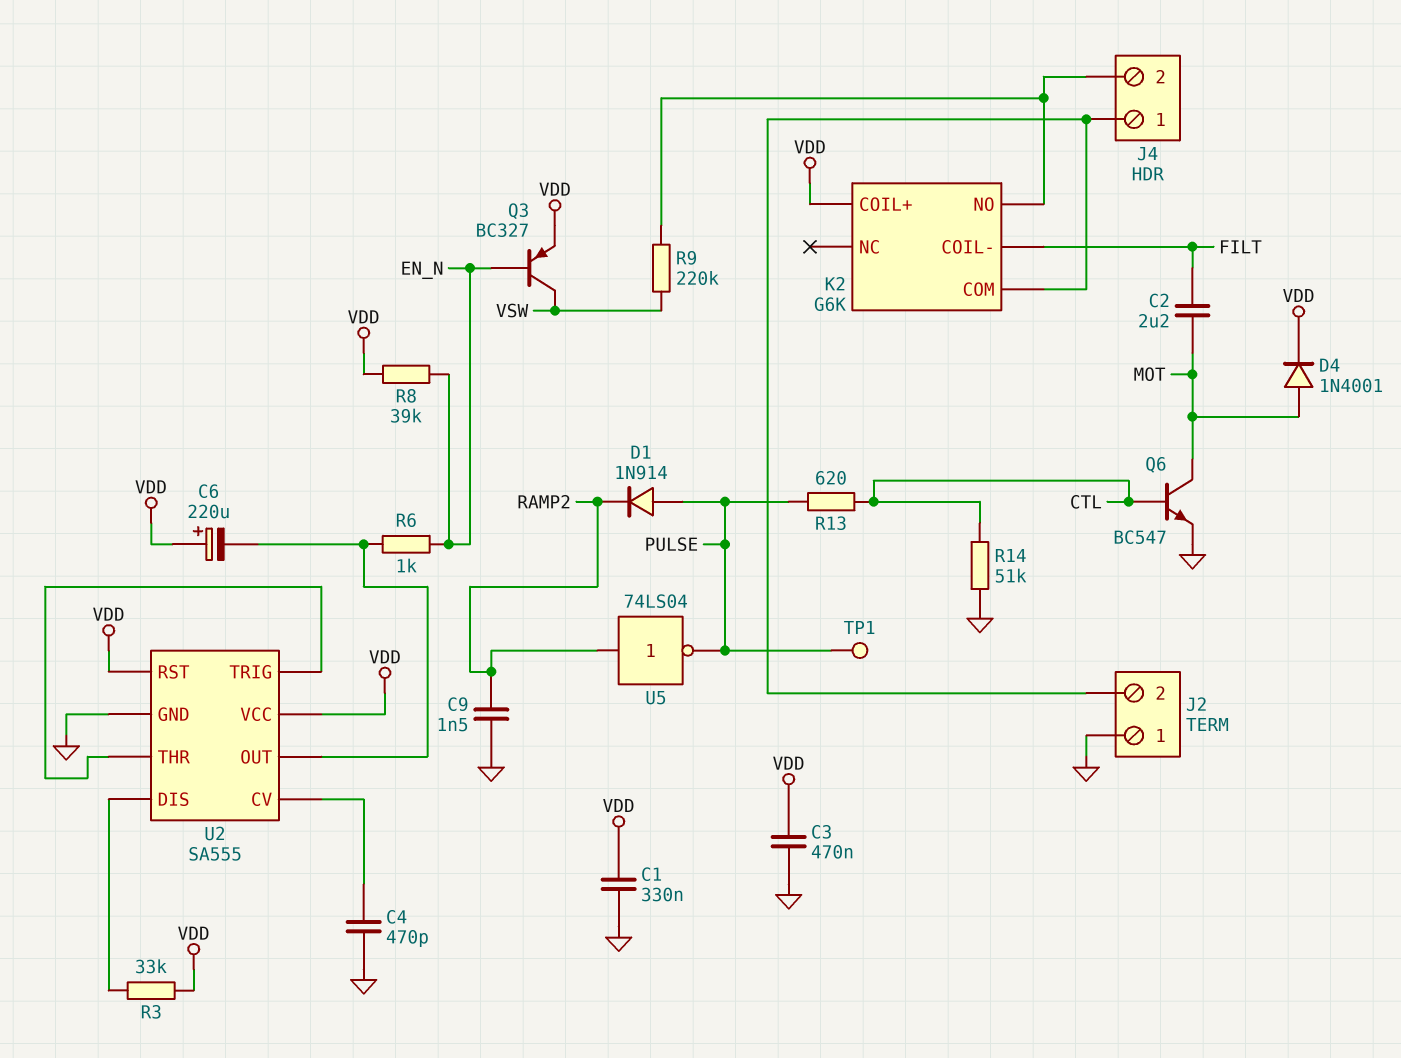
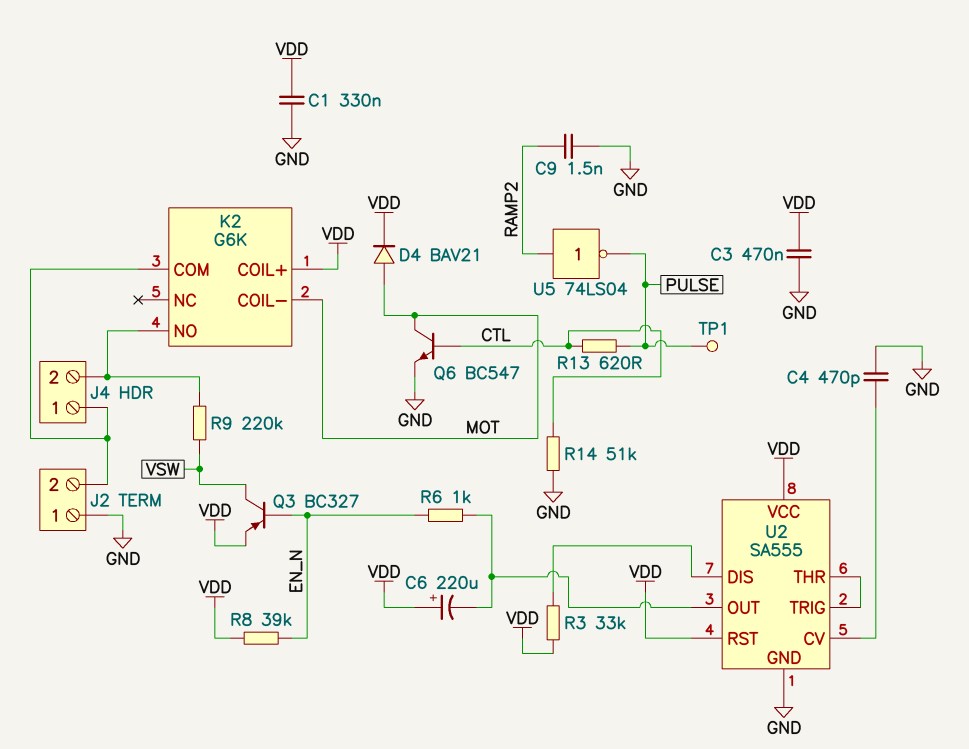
C2: 2.2uF (FILT, MOT) -> none
D1: diode 1N914 (A PULSE, K RAMP2) -> none
D4: diode 1N4001 (A MOT, K VDD) -> diode BAV21 (A MOT, K VDD)
K2 pin COIL-: FILT -> MOT

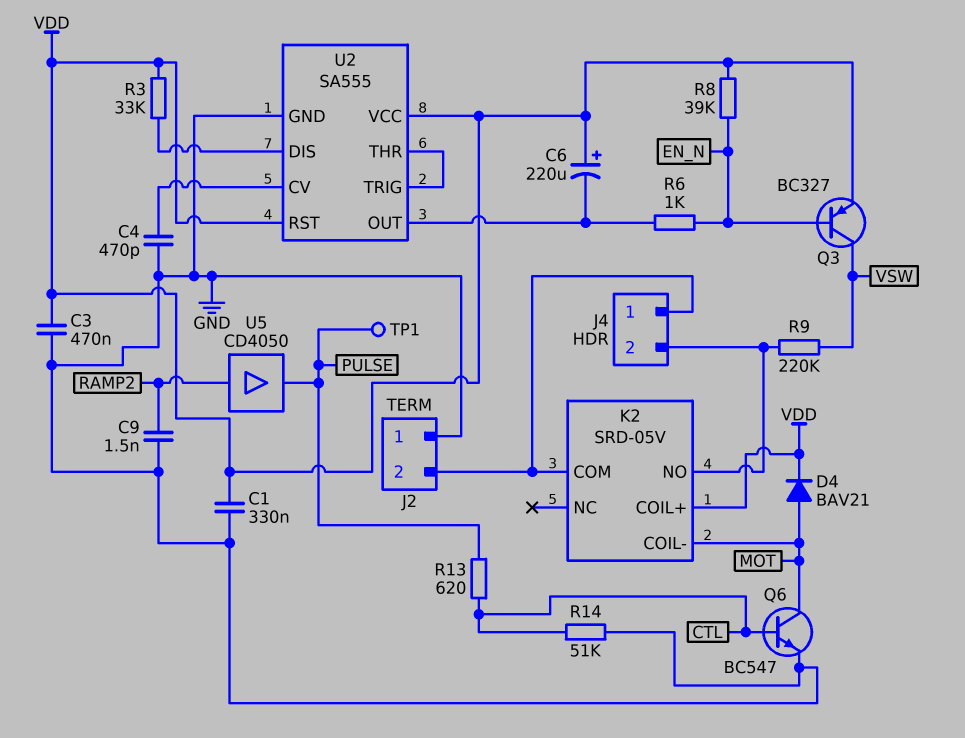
K2: G6K -> SRD-05V
U5: NOT 74LS04 (in RAMP2, out PULSE) -> buffer CD4050 (in RAMP2, out PULSE)

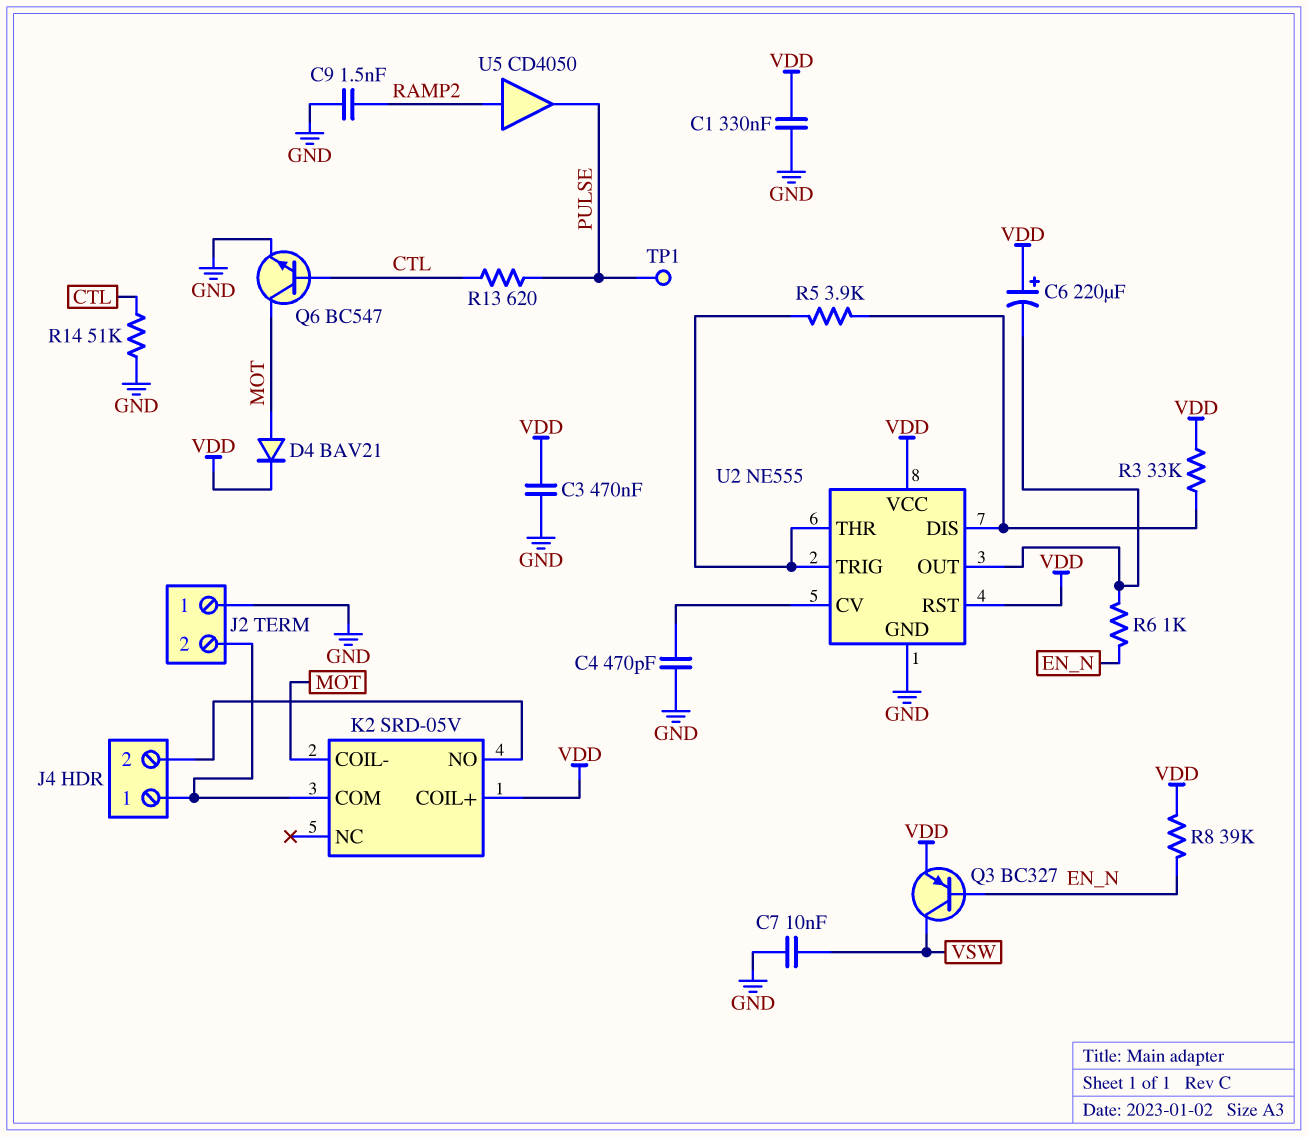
C7: none -> 10nF (GND, VSW)
R5: none -> 3.9k (U2/DIS, U2/THR)
R9: 220k (J4/2, VSW) -> none
U2: SA555 -> NE555

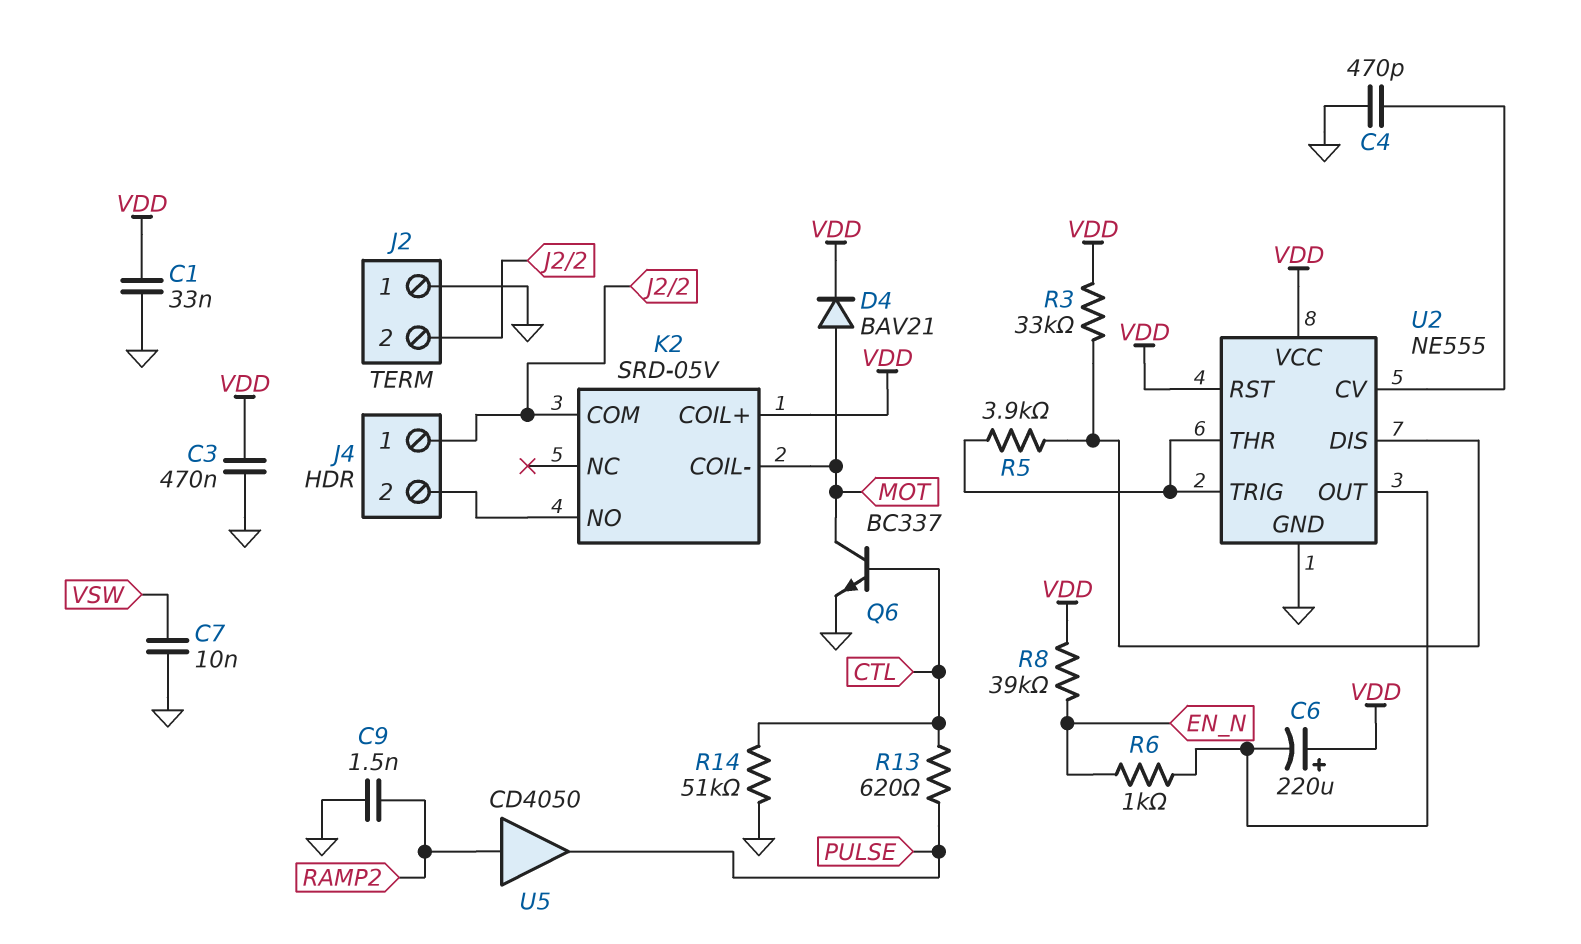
C1: 330nF (GND, VDD) -> 33nF (GND, VDD)
Q3: PNP BC327 (B EN_N, C VSW, E VDD) -> none
Q6: NPN BC547 (B CTL, C MOT, E GND) -> NPN BC337 (B CTL, C MOT, E GND)
TP1: test point (PULSE) -> none

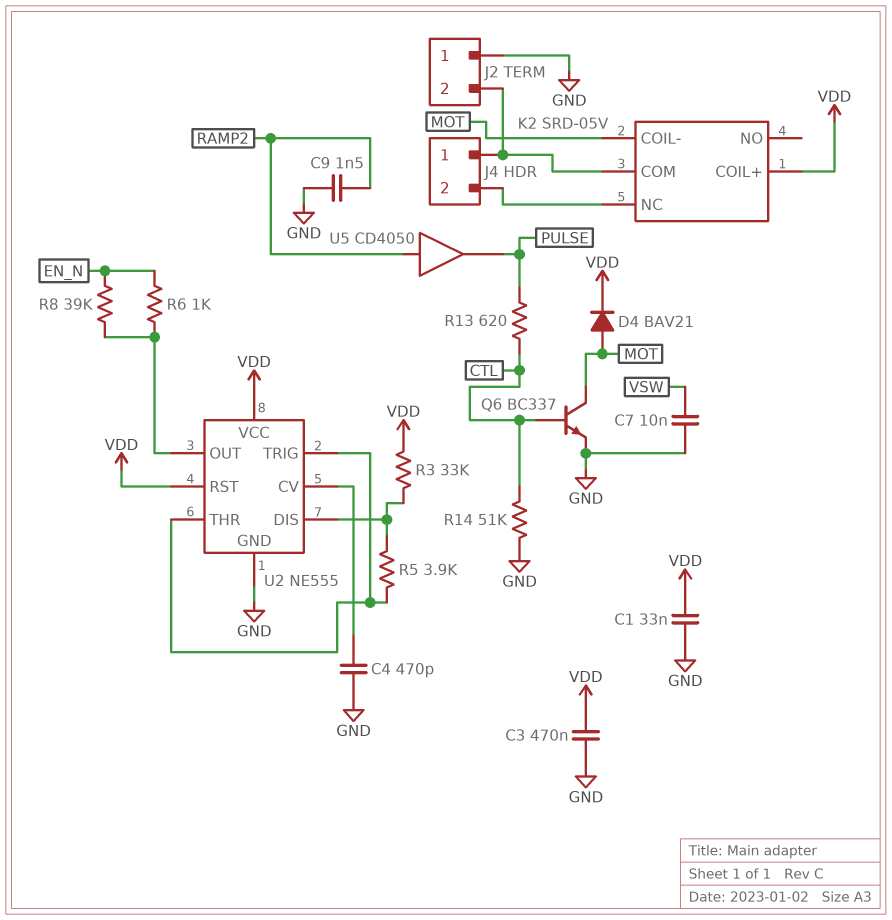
C6: 220uF (plus VDD, minus U2/OUT) -> none
K2 pin NC: none -> J4/2
K2 pin NO: J4/2 -> none
R8: 39k (EN_N, VDD) -> 39k (EN_N, U2/OUT)

